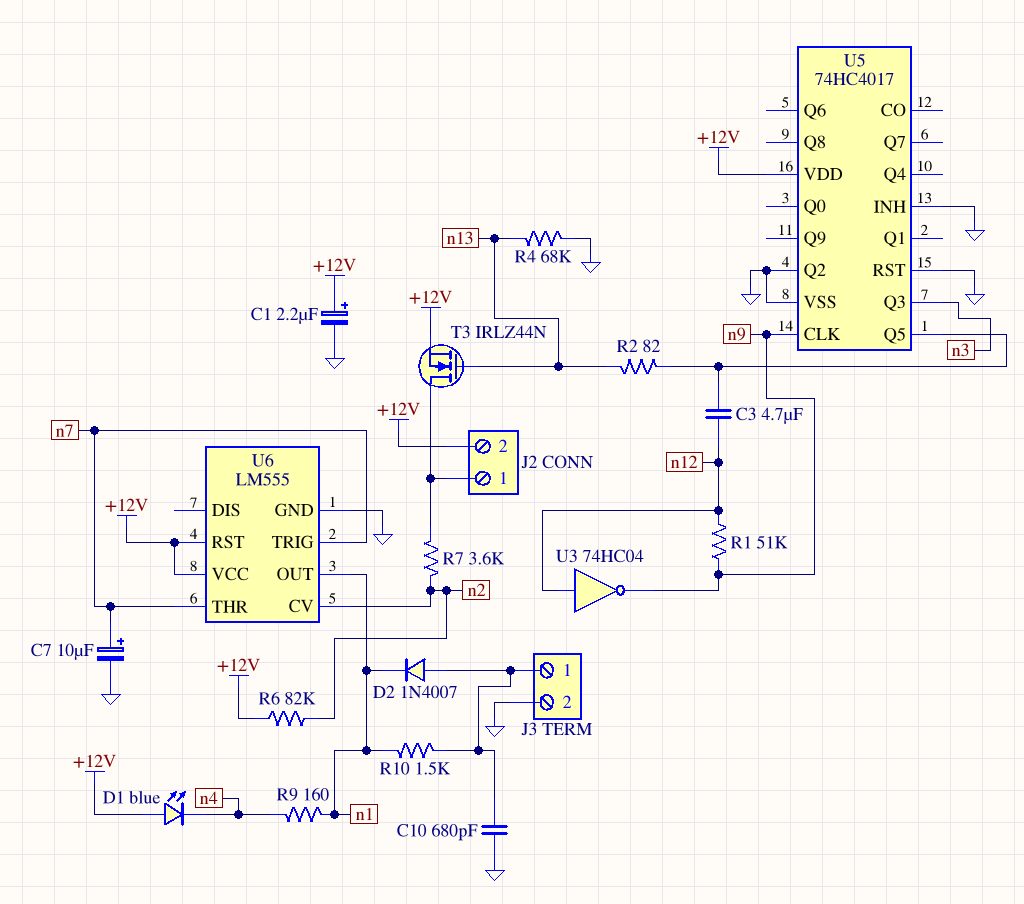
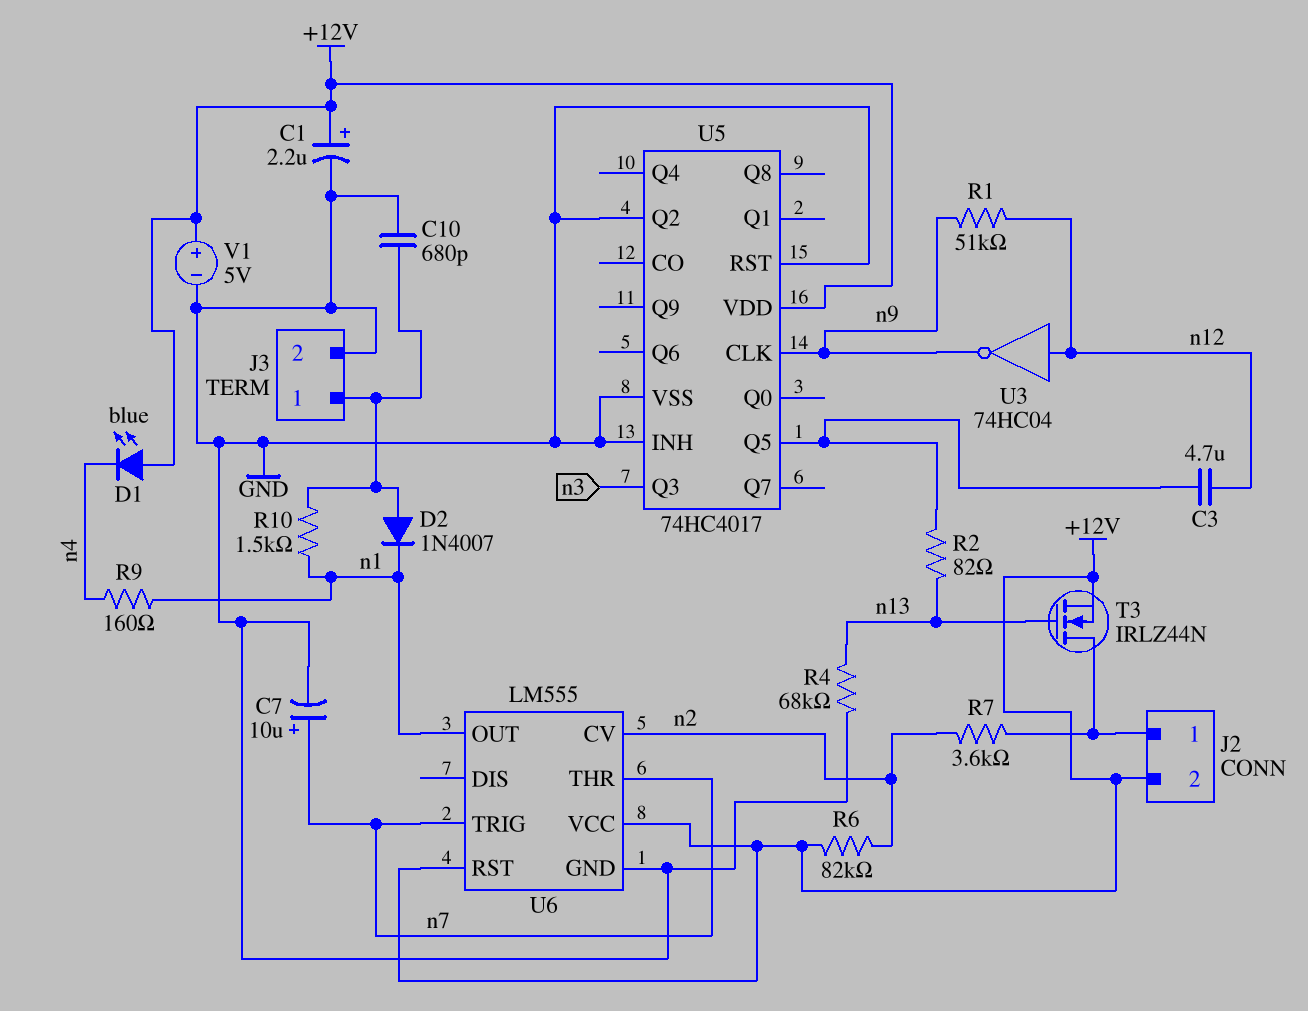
V1: none -> 5V (plus +12V, minus GND)

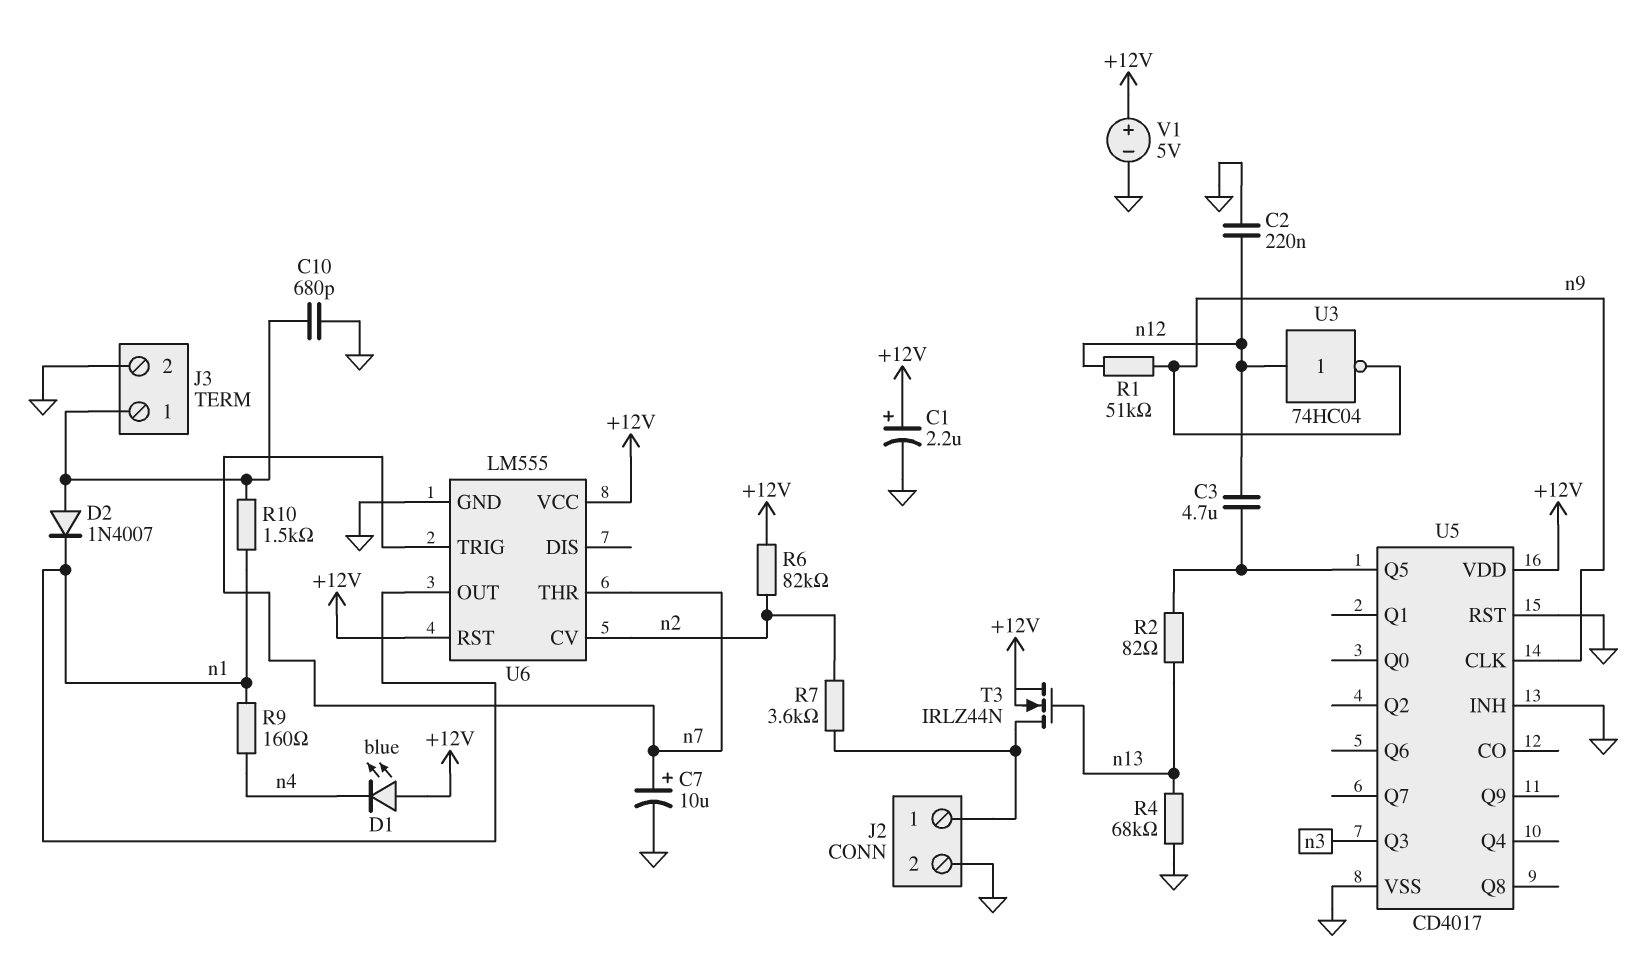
C2: none -> 220nF (GND, n12)
J2 pin 2: +12V -> GND
U5: 74HC4017 -> CD4017
U5 pin Q2: GND -> none

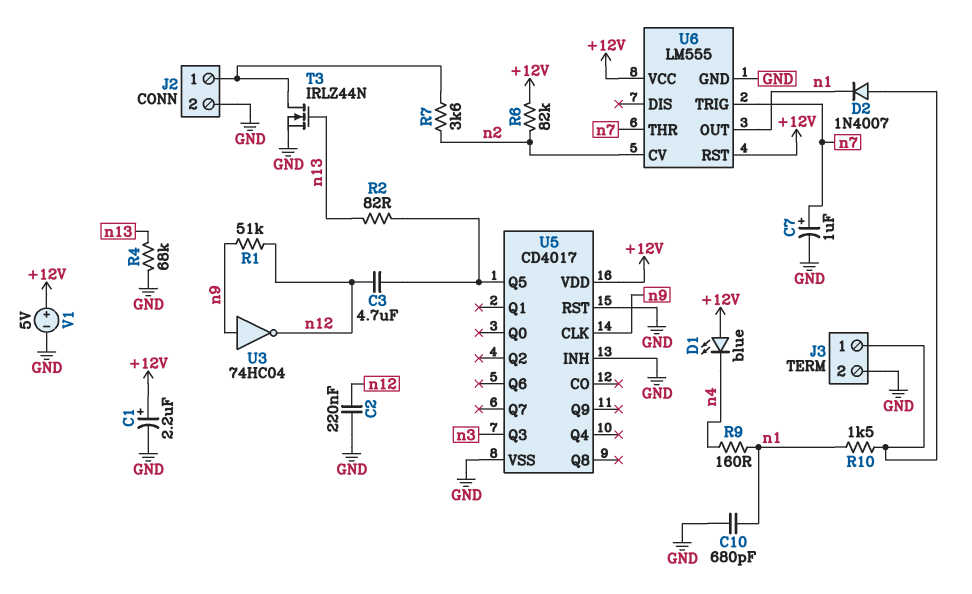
C7: 10uF (plus n7, minus GND) -> 1uF (plus n7, minus GND)
C10: 680pF (GND, J3/1) -> 680pF (GND, n1)
T3: NMOS IRLZ44N (G n13, D J2/1, S +12V) -> NMOS IRLZ44N (G n13, D J2/1, S GND)
U3: NOT 74HC04 (in n12, out n9) -> NOT 74HC04 (in n9, out n12)

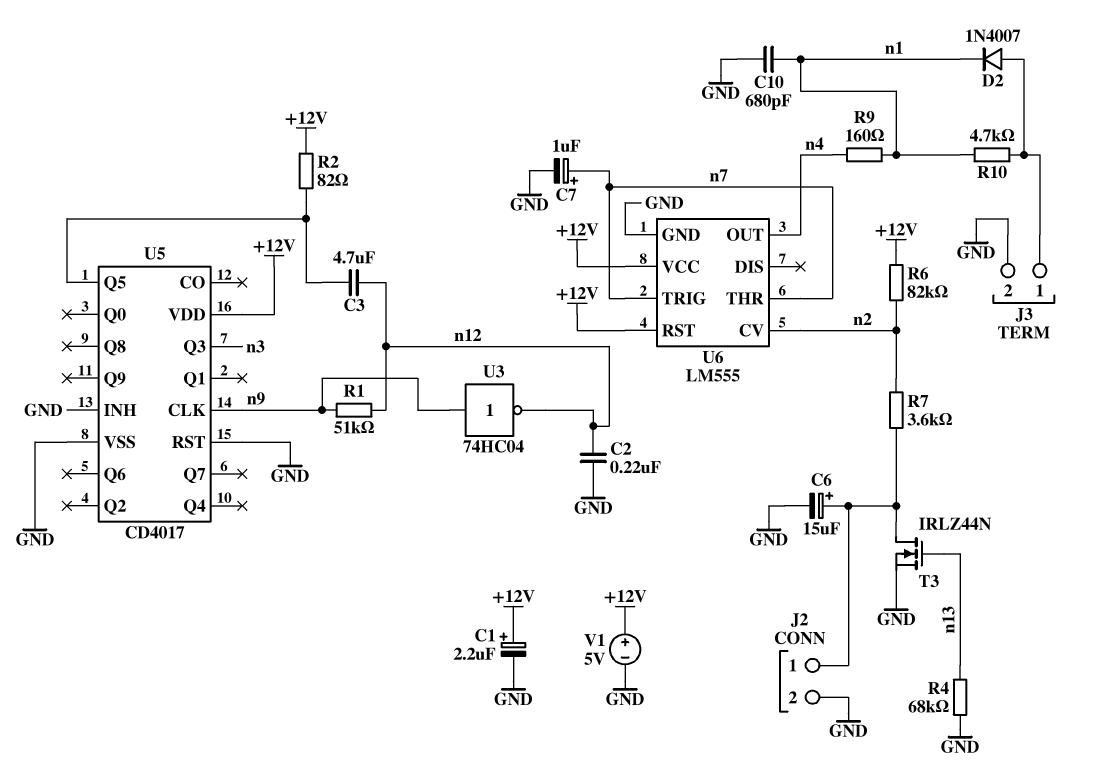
C6: none -> 15uF (plus J2/1, minus GND)
D1: LED blue (A +12V, K n4) -> none
R2: 82 (U5/Q5, n13) -> 82 (+12V, U5/Q5)
R10: 1.5k (J3/1, n1) -> 4.7k (J3/1, n1)
U6 pin OUT: n1 -> n4

